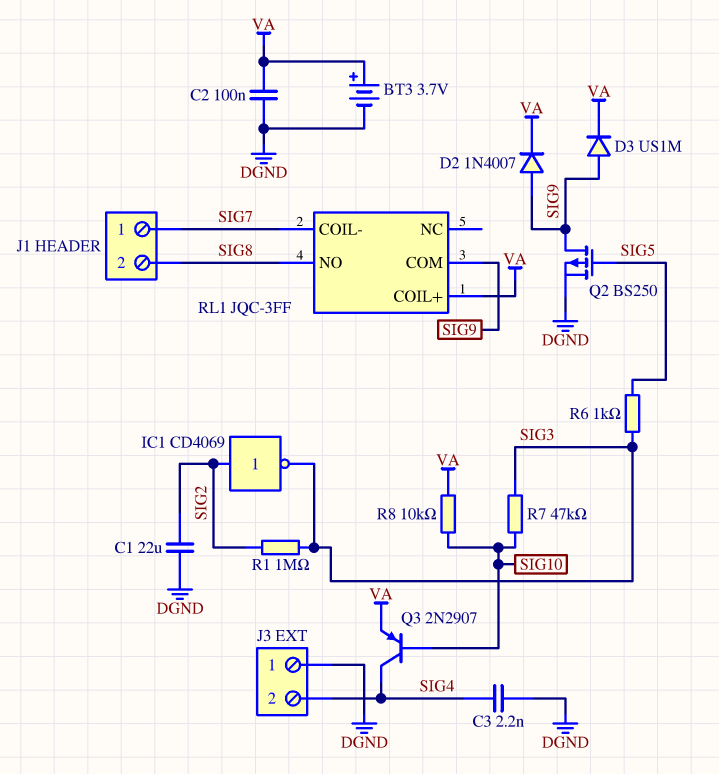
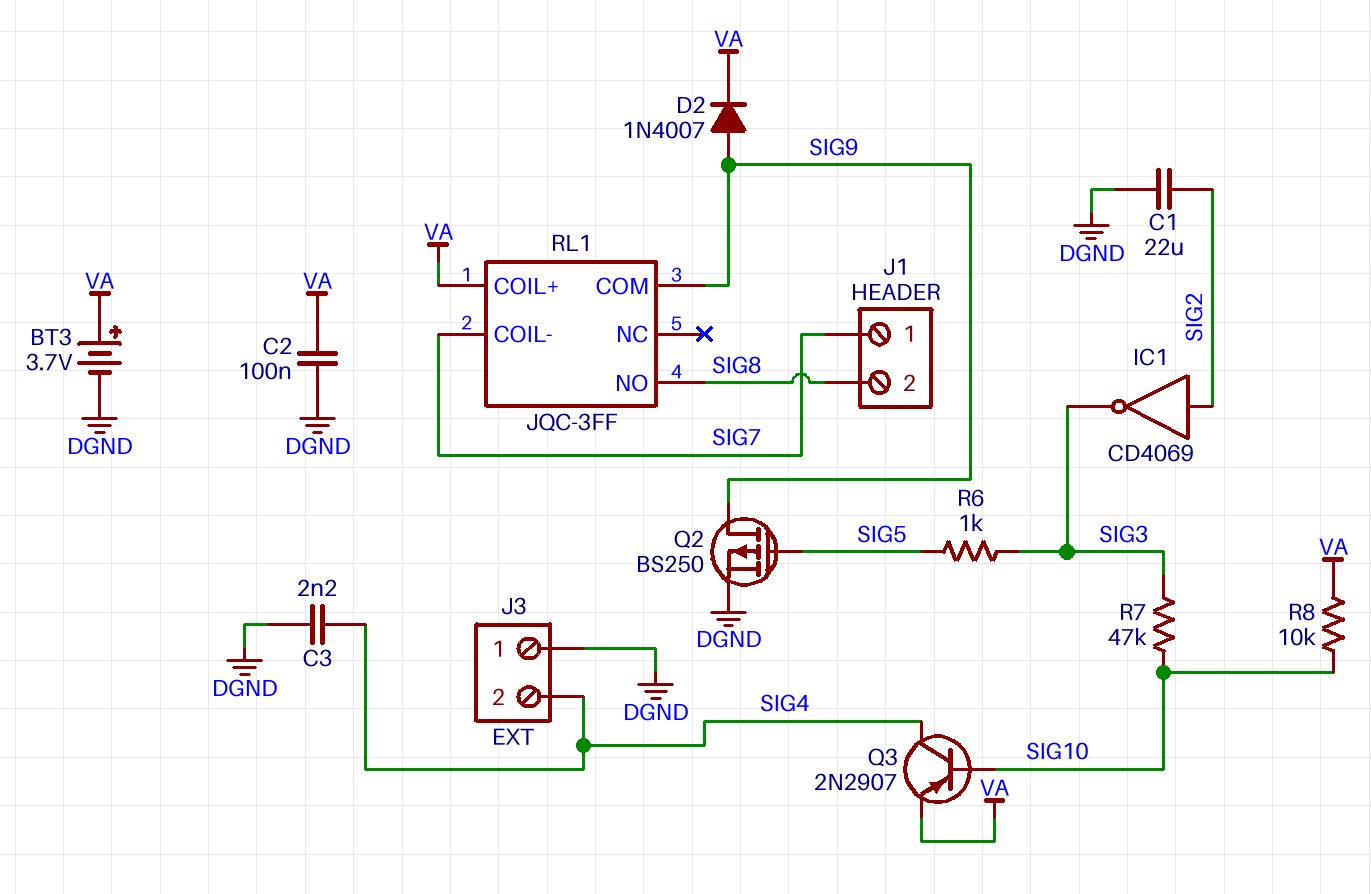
D3: diode US1M (A SIG9, K VA) -> none
R1: 1M (SIG2, SIG3) -> none

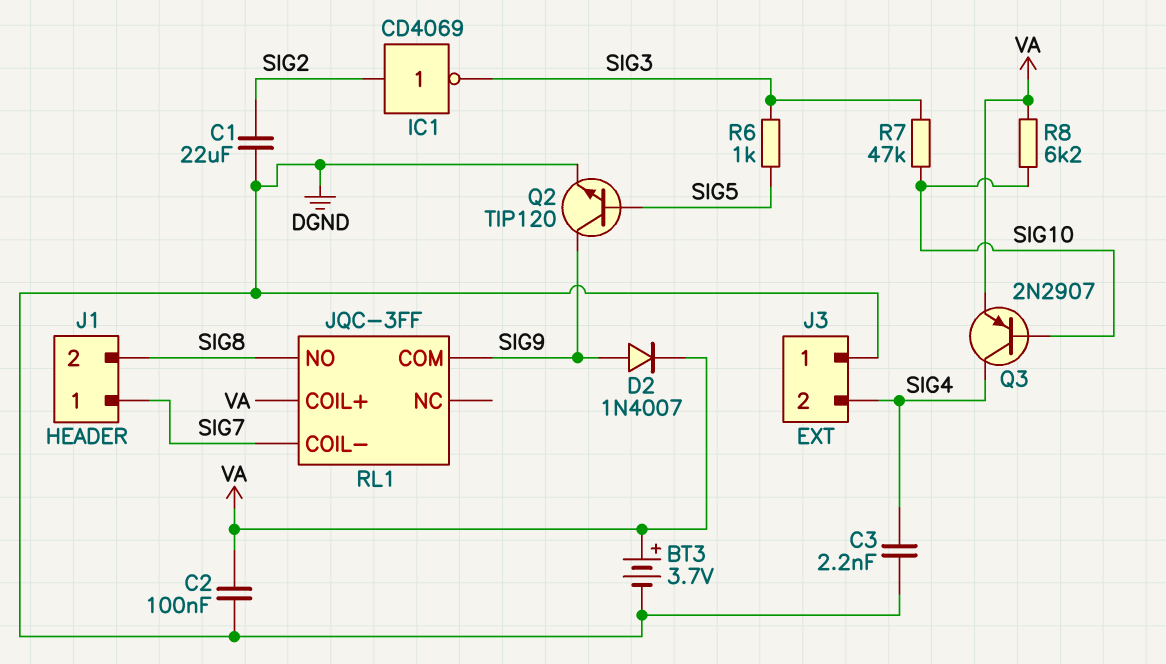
Q2: PMOS BS250 (G SIG5, D SIG9, S DGND) -> NPN TIP120 (B SIG5, C SIG9, E DGND)
R8: 10k (SIG10, VA) -> 6.2k (SIG10, VA)

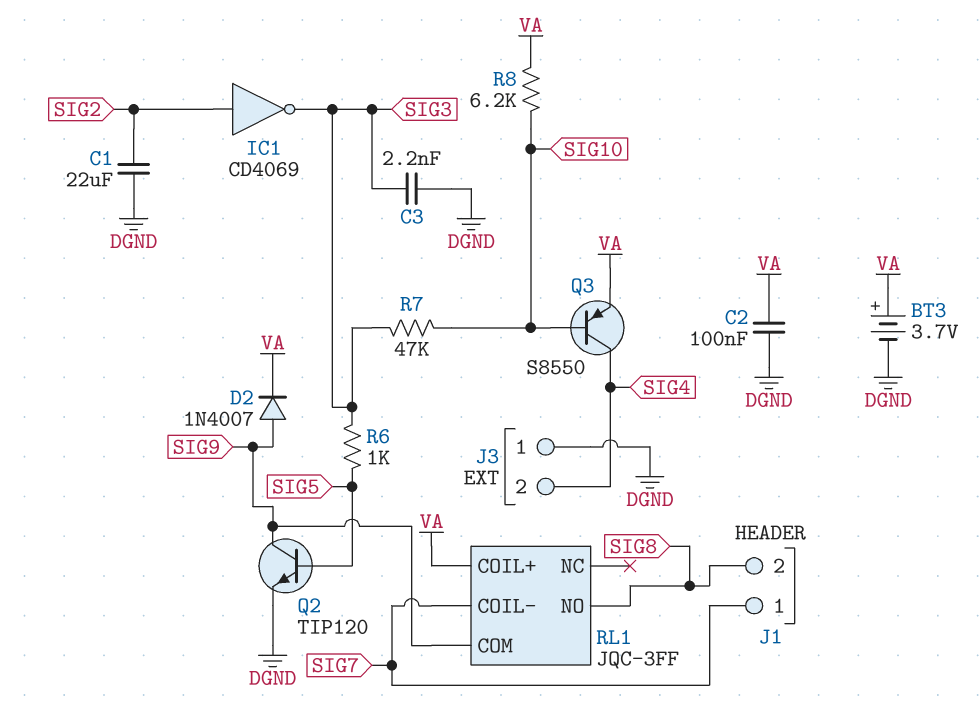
C3: 2.2nF (DGND, SIG4) -> 2.2nF (DGND, SIG3)
Q3: PNP 2N2907 (B SIG10, C SIG4, E VA) -> PNP S8550 (B SIG10, C SIG4, E VA)

